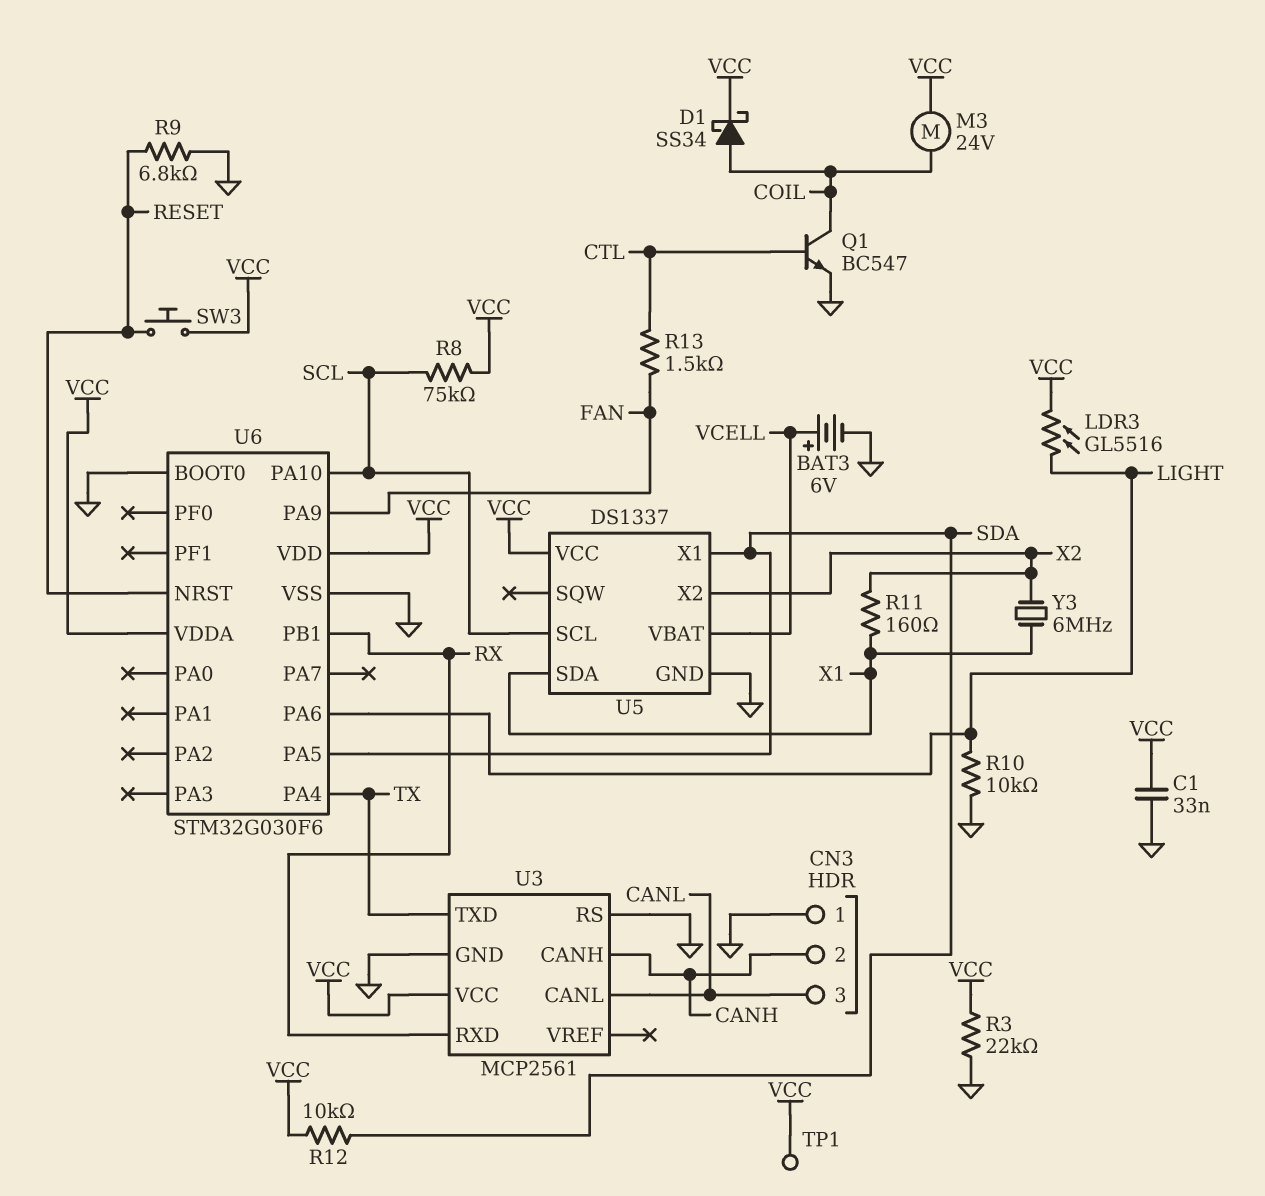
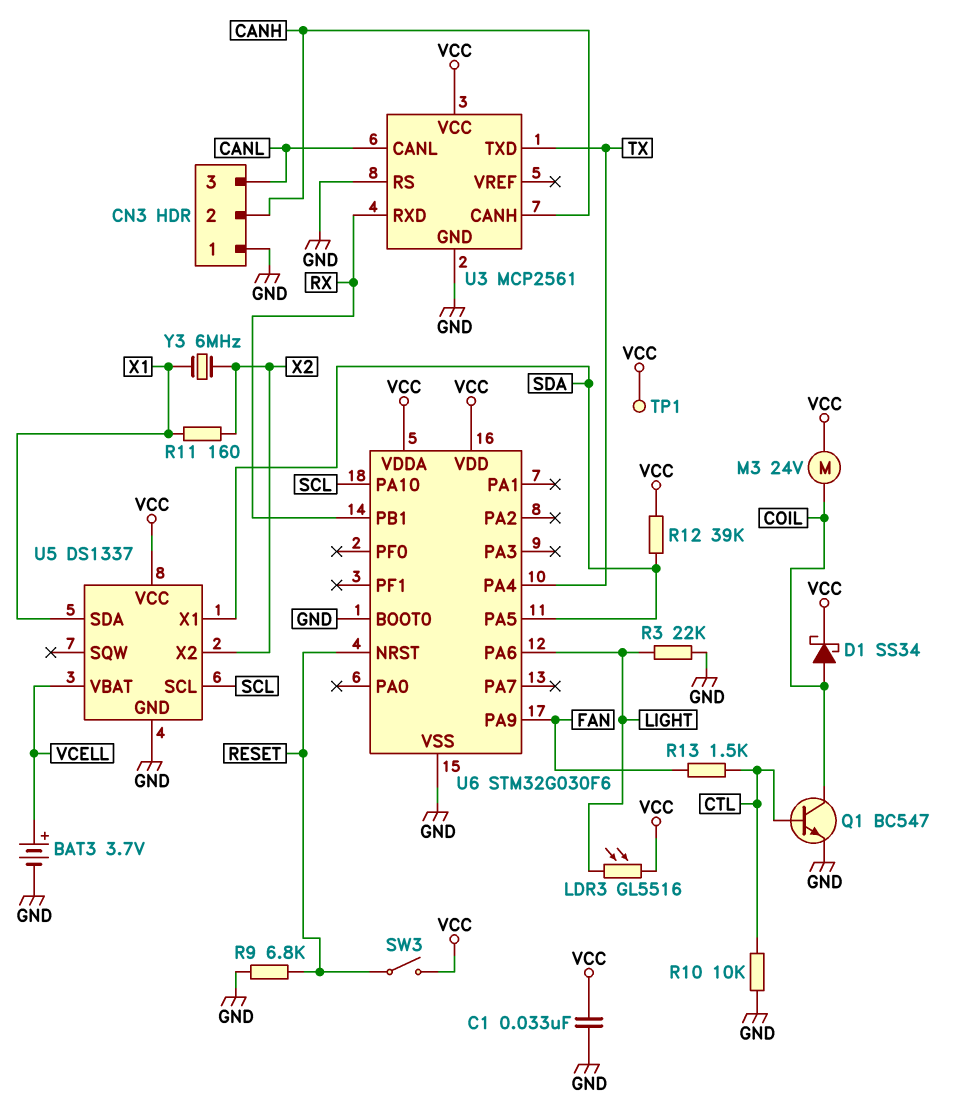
BAT3: 6V (plus VCELL, minus GND) -> 3.7V (plus VCELL, minus GND)
R3: 22k (GND, VCC) -> 22k (GND, LIGHT)
R8: 75k (SCL, VCC) -> none
R10: 10k (GND, LIGHT) -> 10k (CTL, GND)
R12: 10k (SDA, VCC) -> 39k (SDA, VCC)
SW3: button (RESET, VCC) -> switch (RESET, VCC)

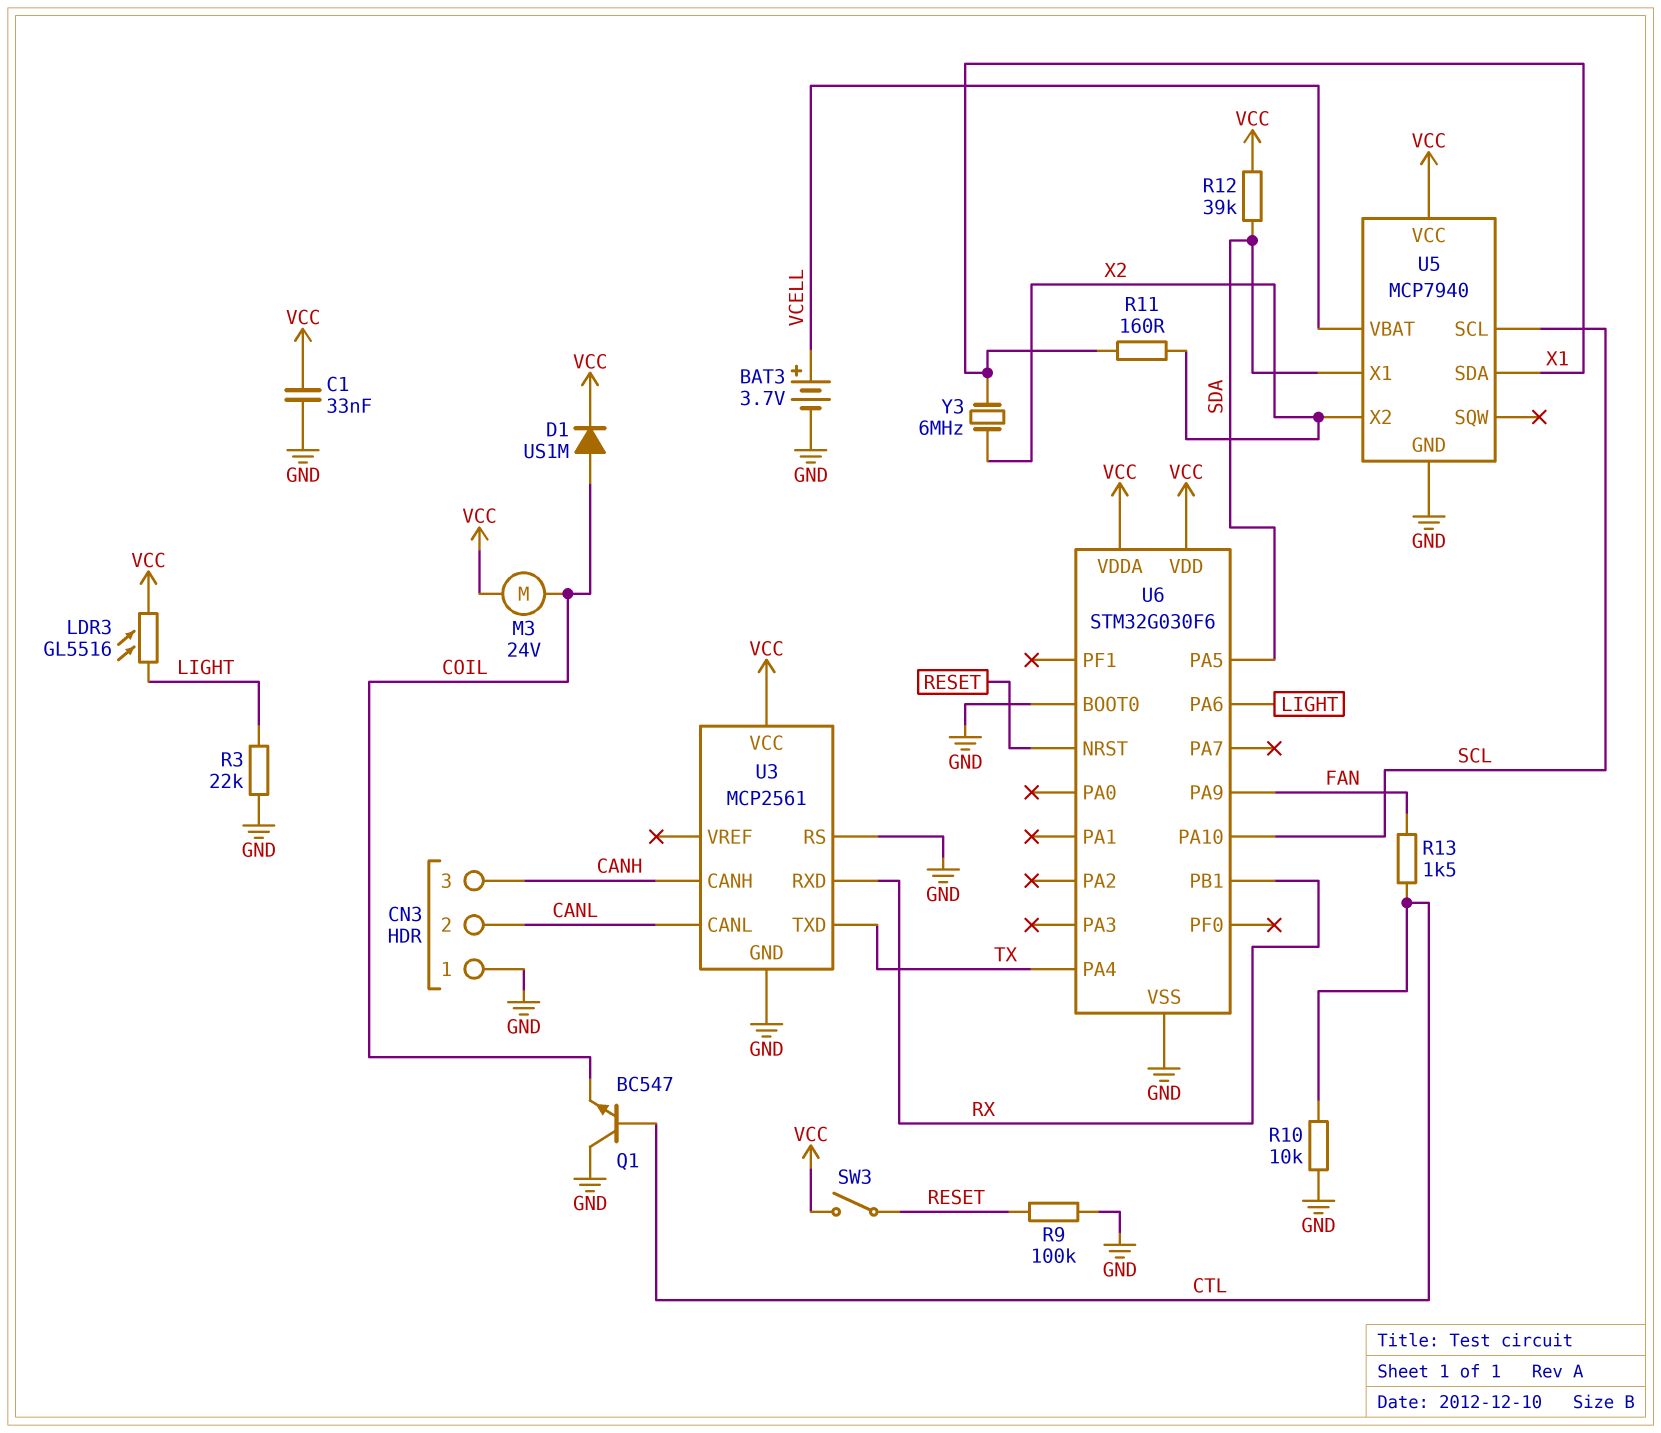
CN3 pin 2: CANH -> CANL
CN3 pin 3: CANL -> CANH
D1: schottky SS34 (A COIL, K VCC) -> diode US1M (A COIL, K VCC)
Q1: NPN BC547 (B CTL, C COIL, E GND) -> NPN BC547 (B CTL, C GND, E COIL)
R9: 6.8k (GND, RESET) -> 100k (GND, RESET)
TP1: test point (VCC) -> none
U5: DS1337 -> MCP7940

